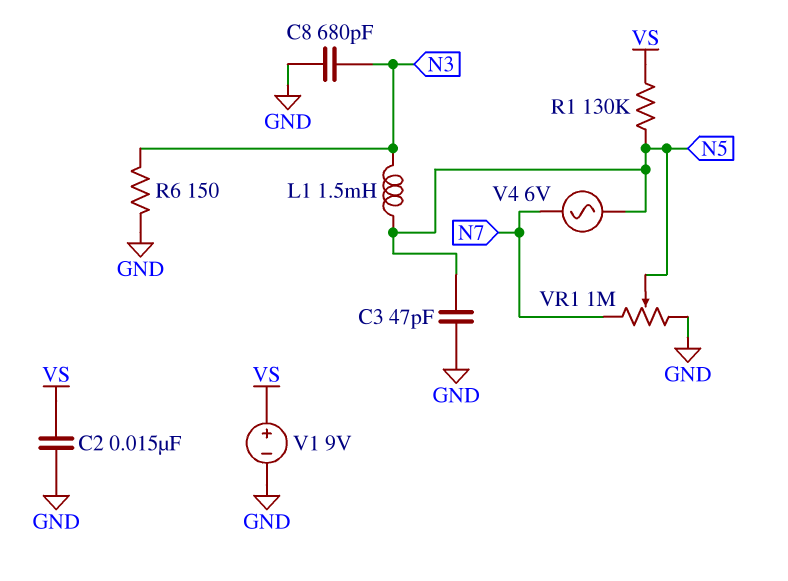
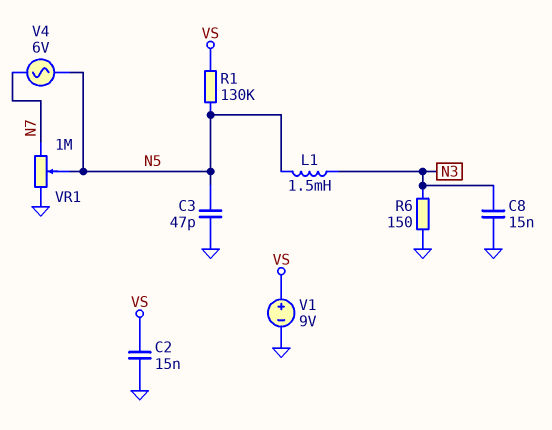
C8: 680pF (GND, N3) -> 15nF (GND, N3)

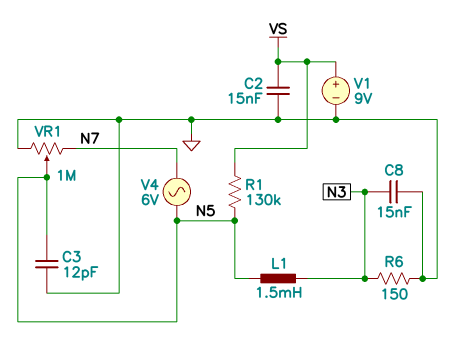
C3: 47pF (GND, N5) -> 12pF (GND, N5)

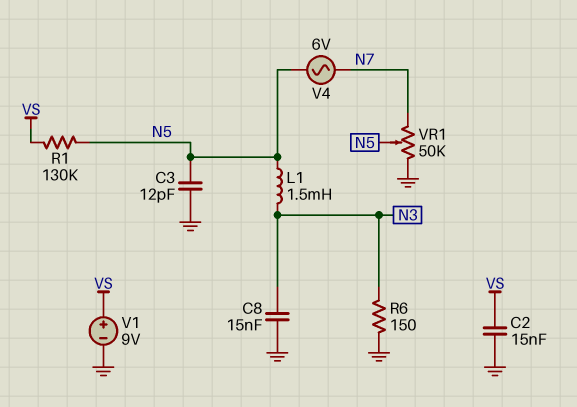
VR1: 1M (GND, N7, wiper N5) -> 50k (GND, N7, wiper N5)

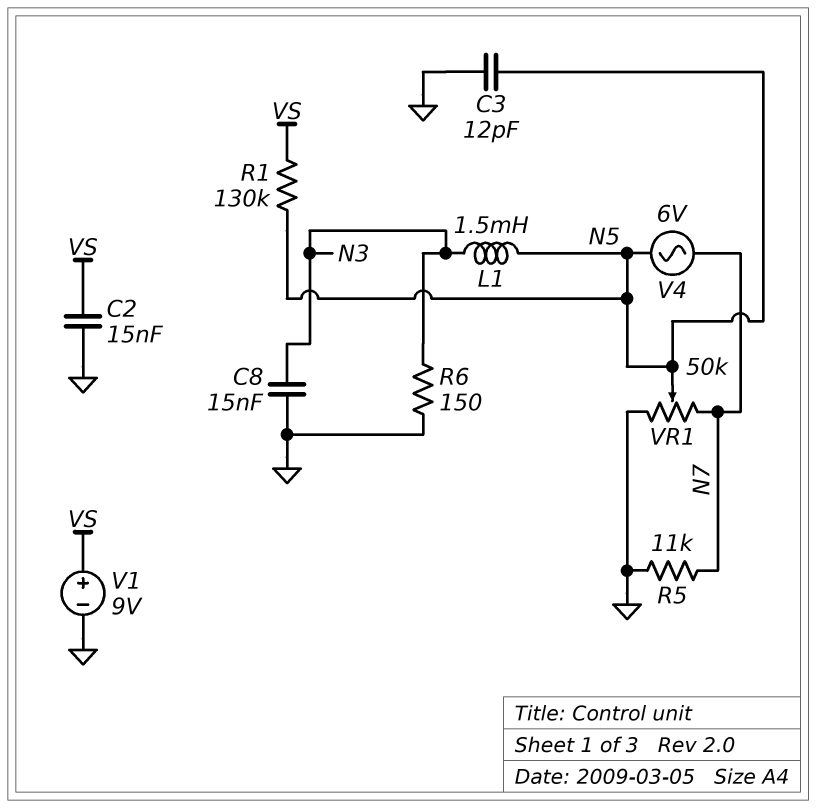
R5: none -> 11k (GND, N7)

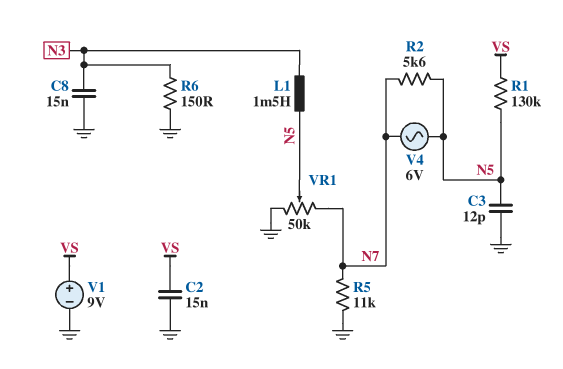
R2: none -> 5.6k (N5, N7)

